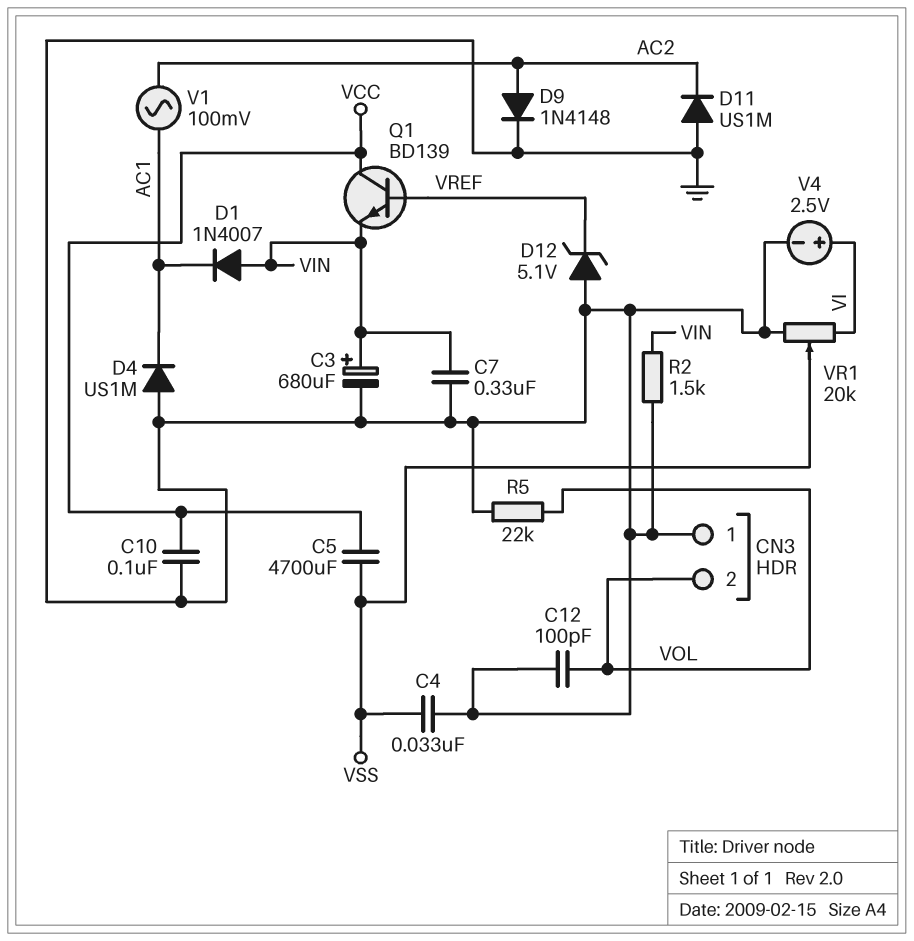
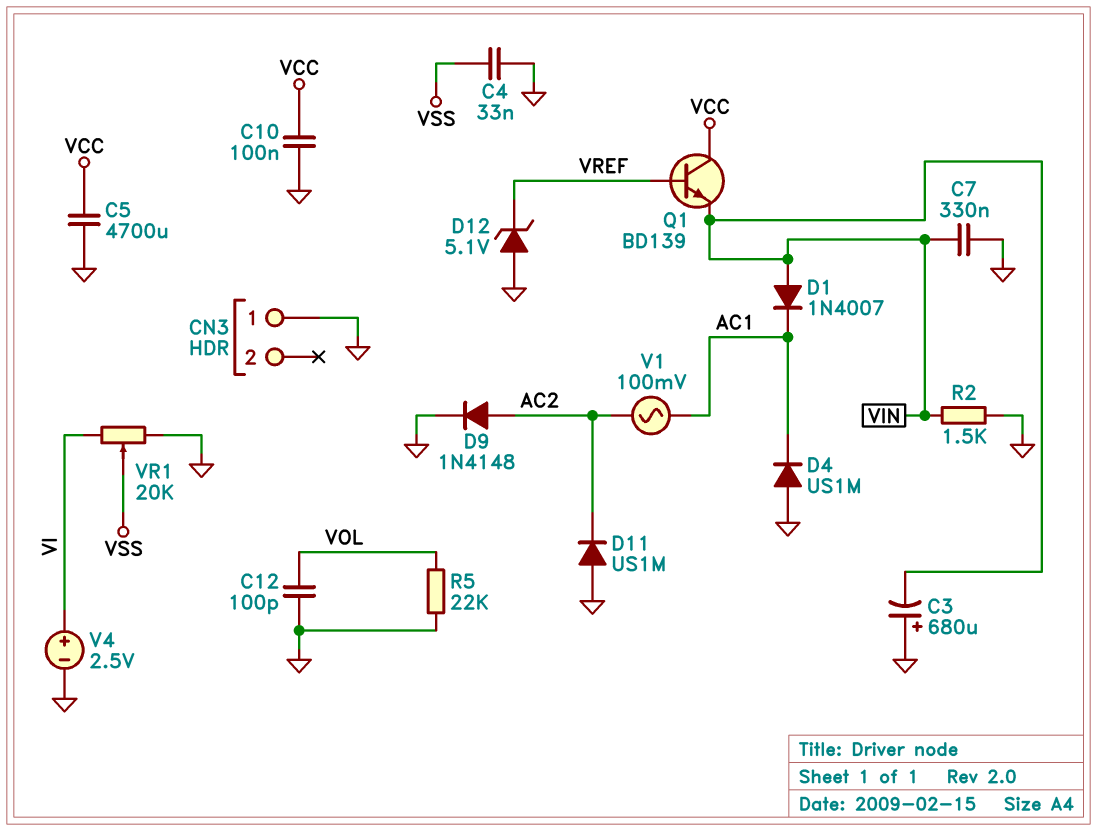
C3: 680uF (plus VIN, minus GND) -> 680uF (plus GND, minus VIN)
C5: 4700uF (VCC, VSS) -> 4700uF (GND, VCC)
CN3 pin 2: VOL -> none

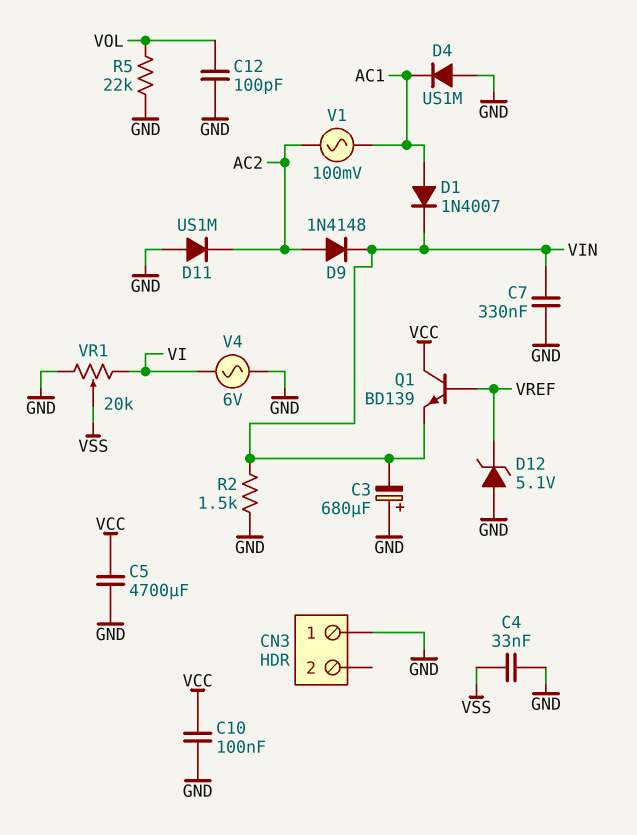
D1: diode 1N4007 (A VIN, K AC1) -> diode 1N4007 (A AC1, K VIN)
D9: diode 1N4148 (A AC2, K GND) -> diode 1N4148 (A AC2, K VIN)
V4: 2.5V (plus VI, minus GND) -> AC 6V (GND, VI)

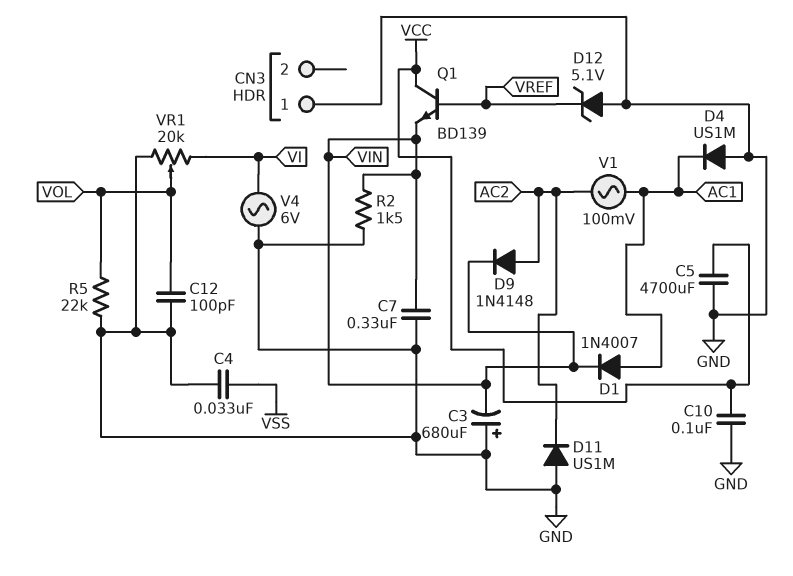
VR1: 20k (GND, VI, wiper VSS) -> 20k (GND, VI, wiper VOL)

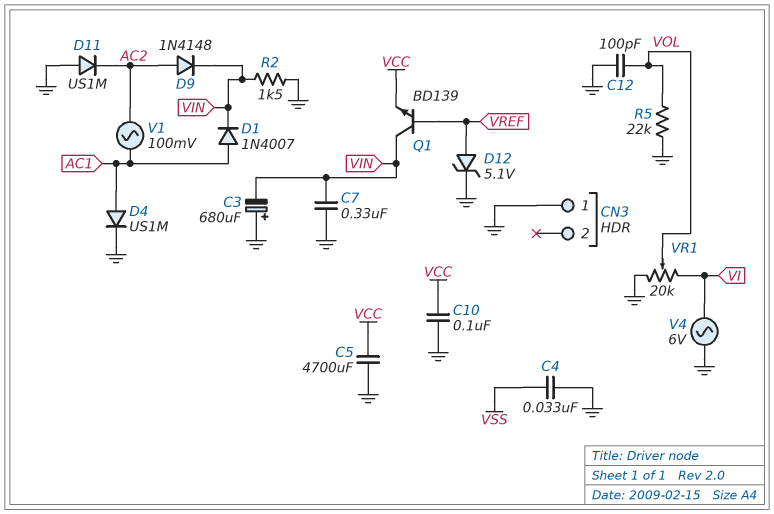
D4: diode US1M (A GND, K AC1) -> diode US1M (A AC1, K GND)
D12: zener 5.1V (A GND, K VREF) -> zener 5.1V (A VREF, K GND)
Q1: NPN BD139 (B VREF, C VCC, E VIN) -> NPN BD139 (B VREF, C VIN, E VCC)

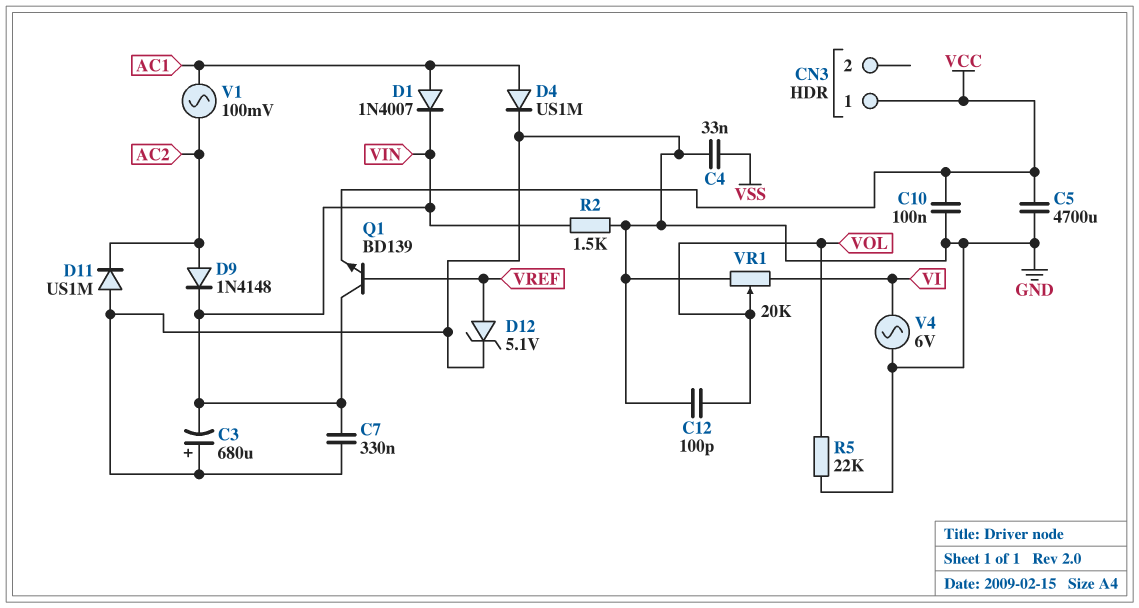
CN3 pin 1: GND -> VCC

